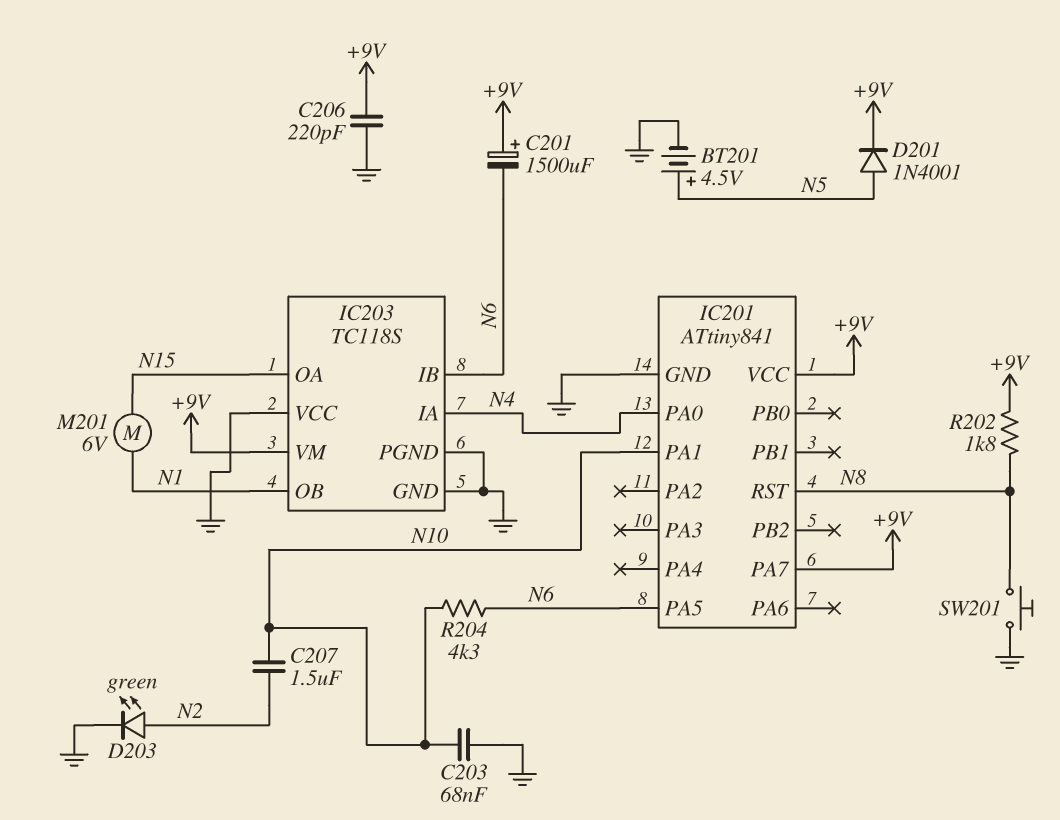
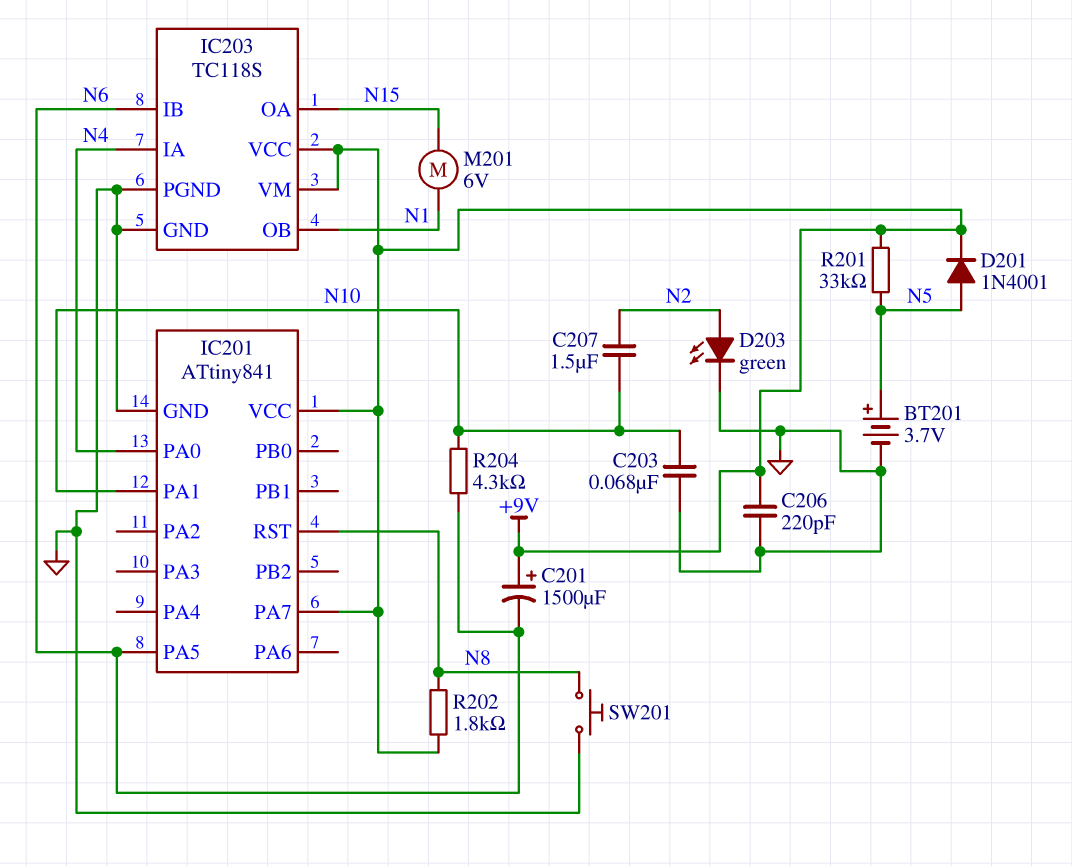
BT201: 4.5V (plus N5, minus GND) -> 3.7V (plus N5, minus GND)
IC203 pin VCC: GND -> +9V
R201: none -> 33k (+9V, N5)

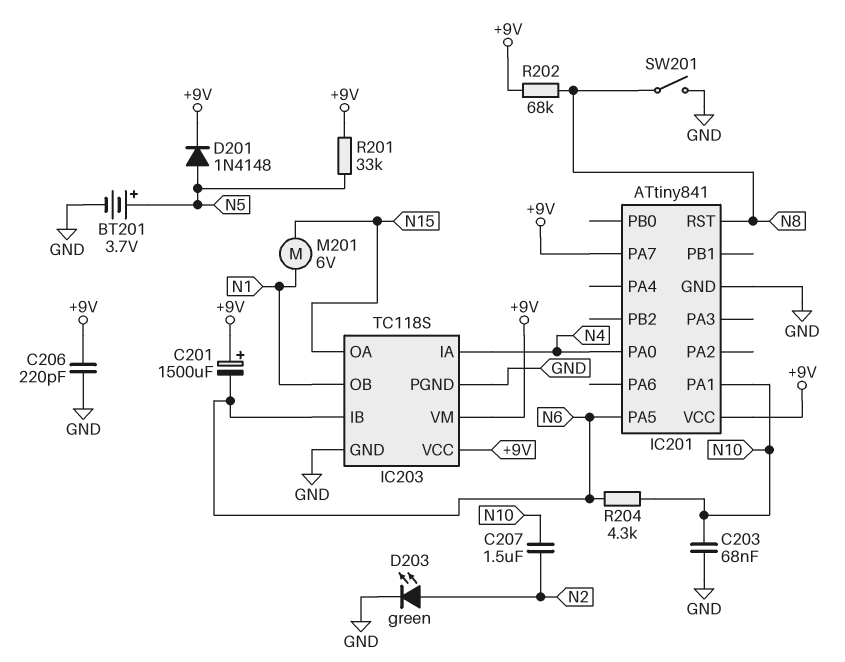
D201: diode 1N4001 (A N5, K +9V) -> diode 1N4148 (A N5, K +9V)
R202: 1.8k (+9V, N8) -> 68k (+9V, N8)
SW201: button (GND, N8) -> switch (GND, N8)

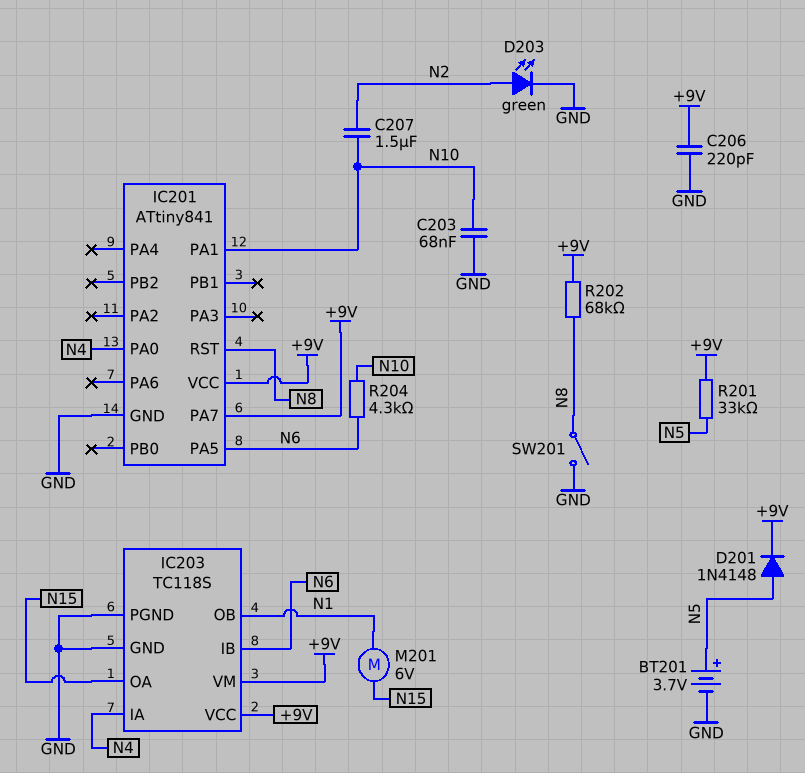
C201: 1500uF (plus +9V, minus N6) -> none

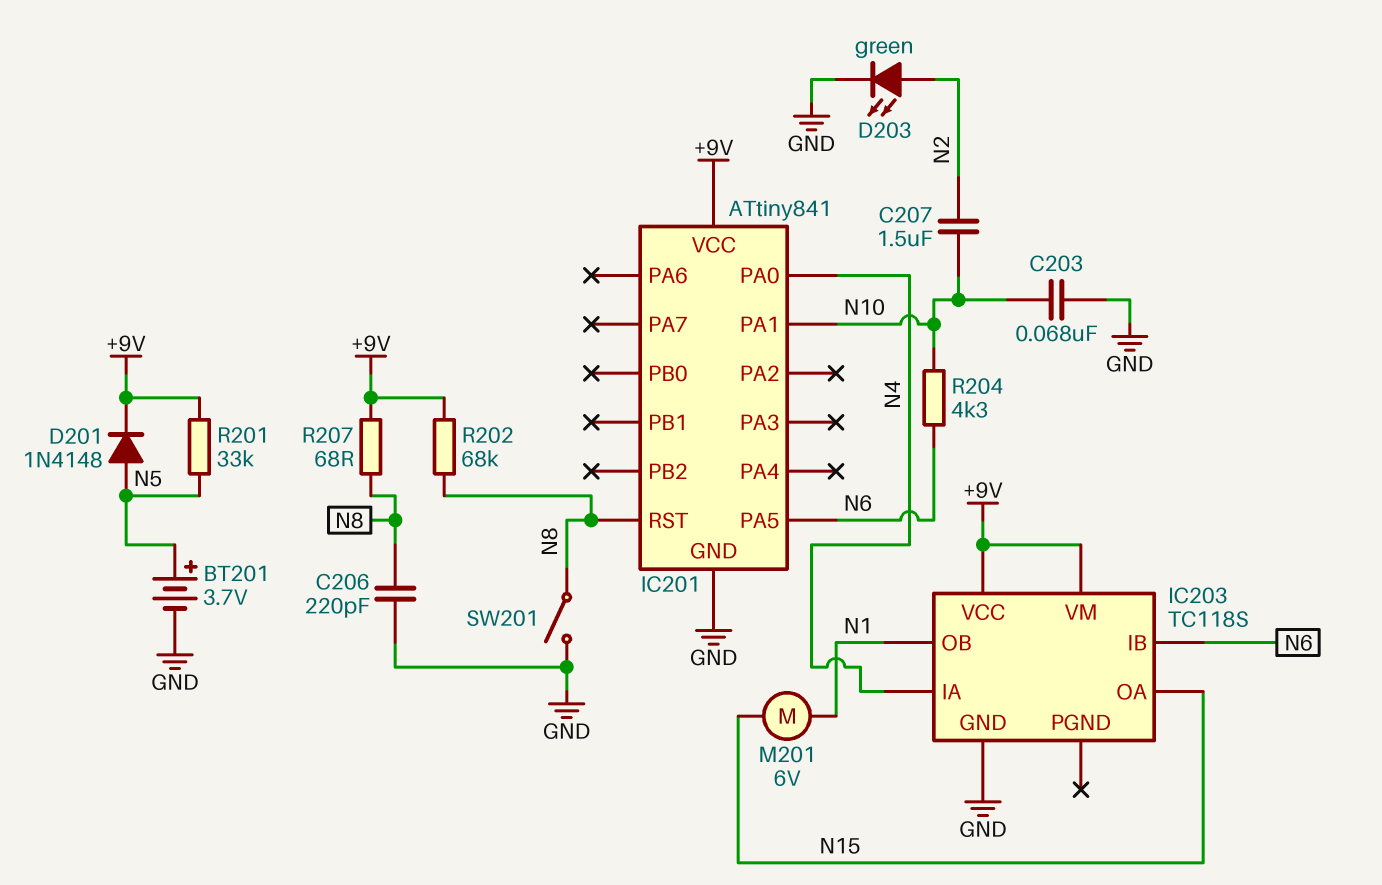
C206: 220pF (+9V, GND) -> 220pF (GND, N8)
IC201 pin PA7: +9V -> none
IC203 pin PGND: GND -> none
R207: none -> 68 (+9V, N8)

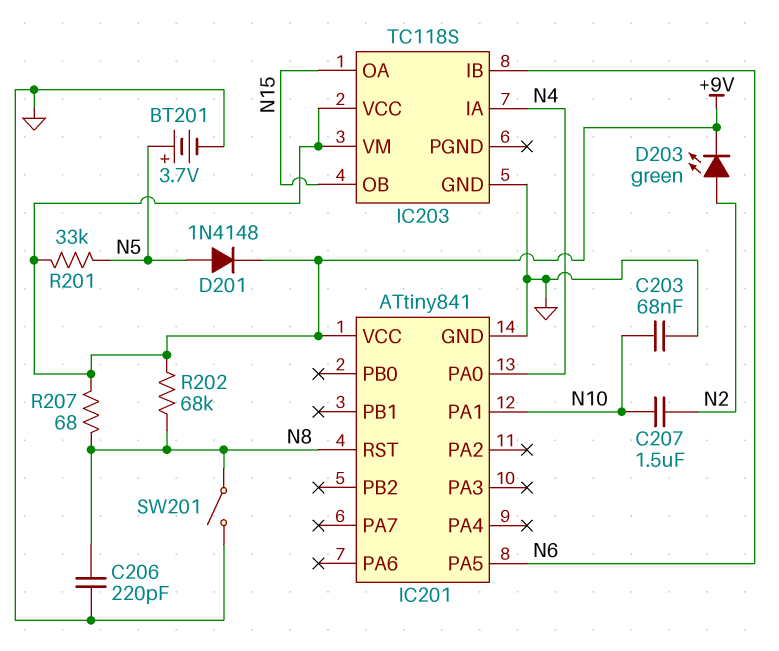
D203: LED green (A N2, K GND) -> LED green (A N2, K +9V)
IC203 pin OB: N1 -> N15
M201: motor 6V (N1, N15) -> none
R204: 4.3k (N6, N10) -> none

